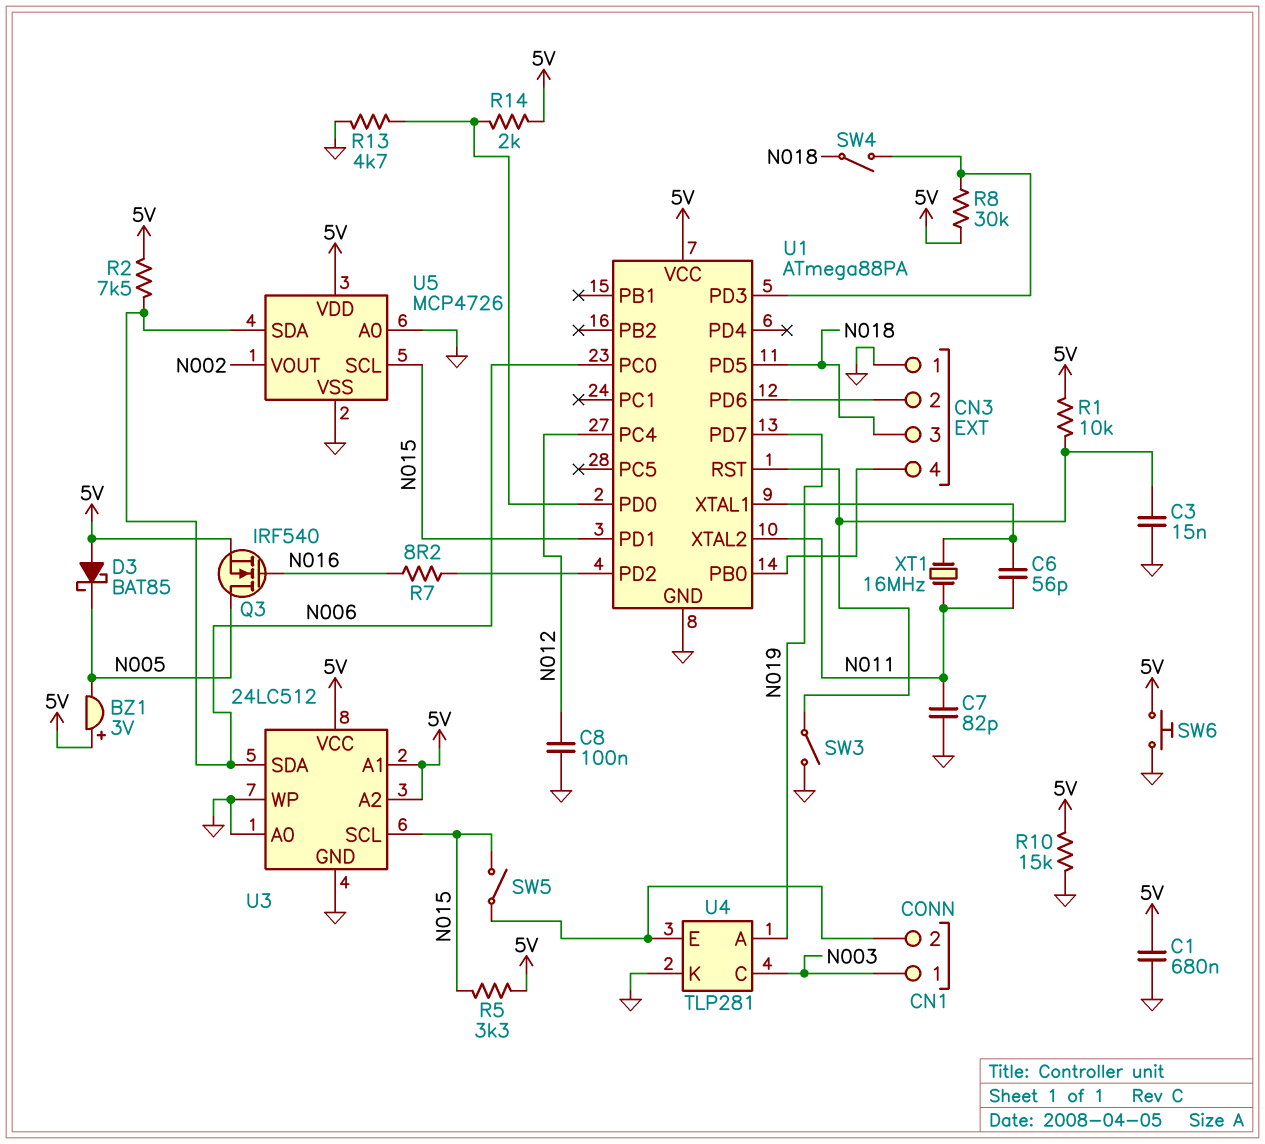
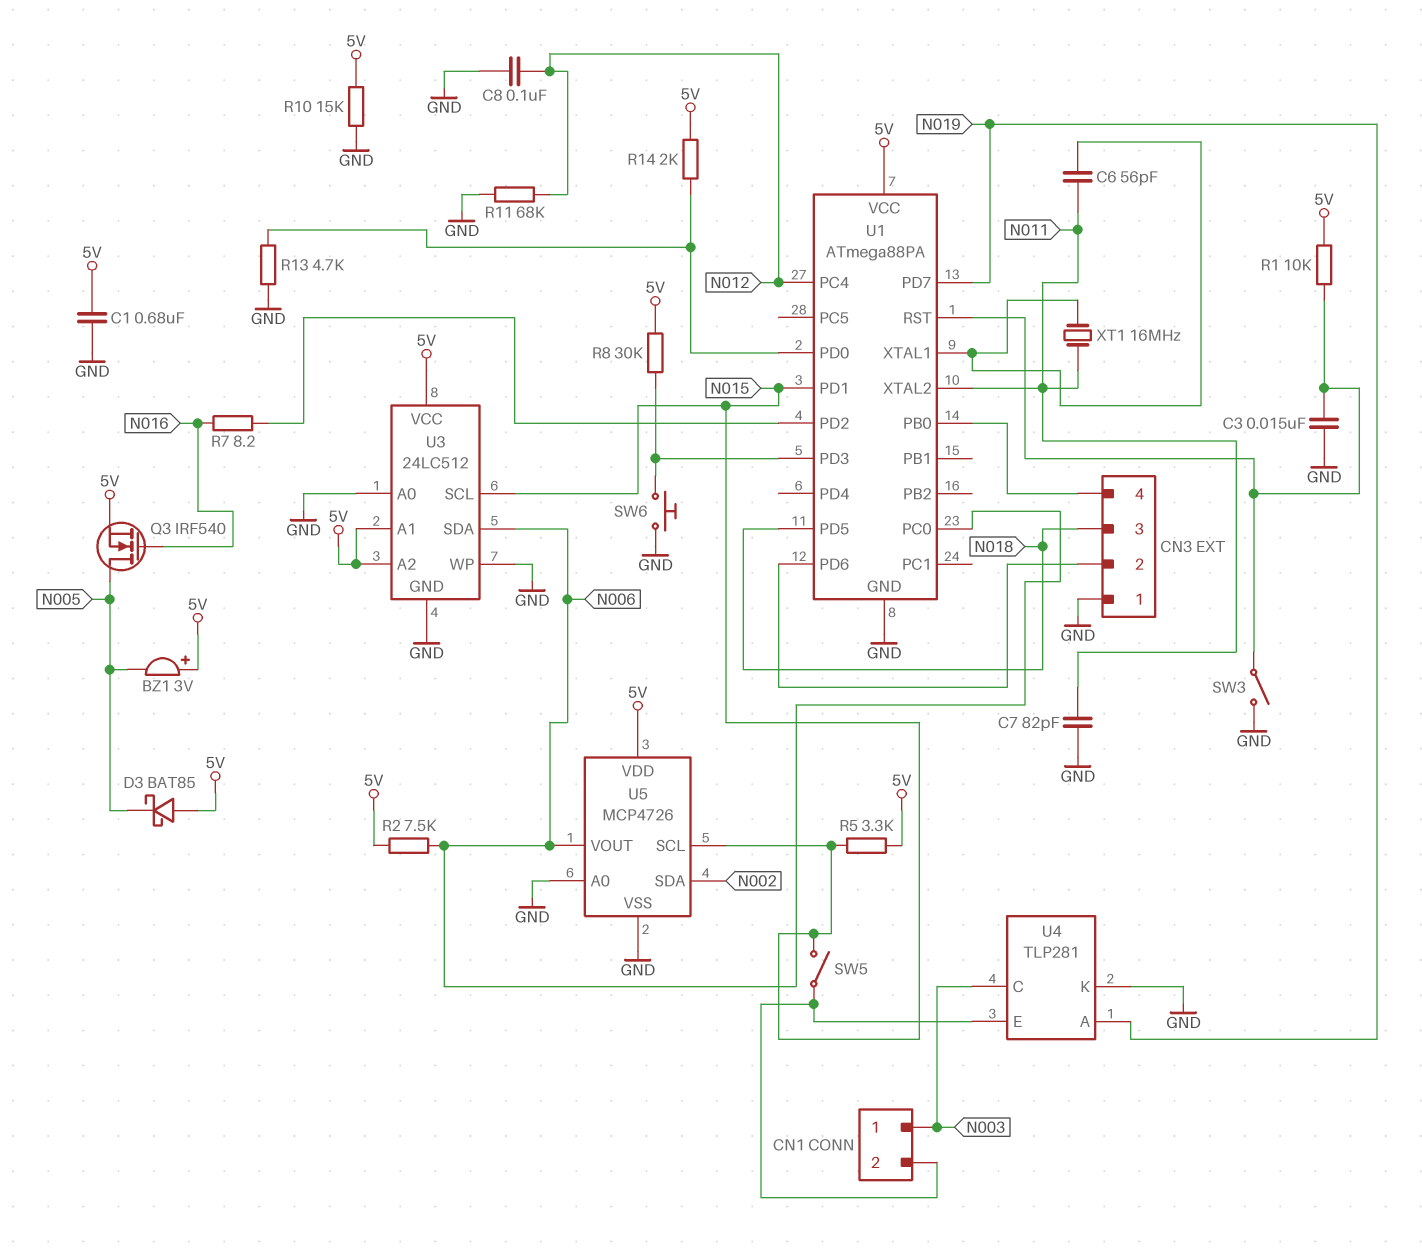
R11: none -> 68k (GND, N012)
SW4: switch (N018, U1/PD3) -> none
SW6: button (5V, GND) -> button (GND, U1/PD3)
U5 pin SDA: N006 -> N002
U5 pin VOUT: N002 -> N006

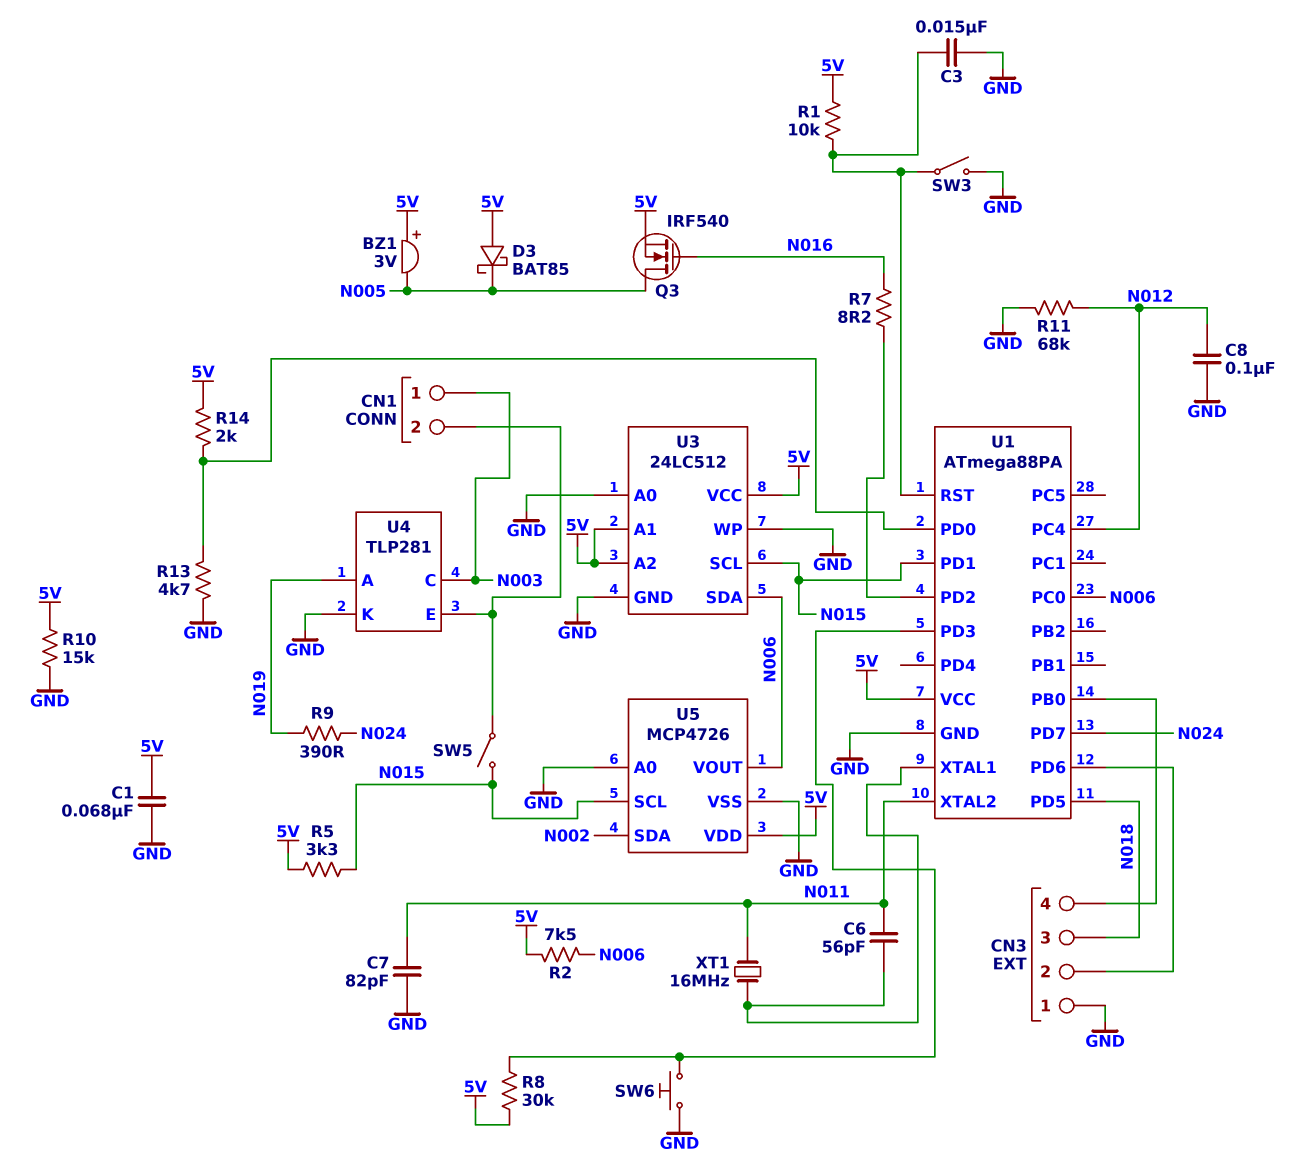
C1: 680nF (5V, GND) -> 68nF (5V, GND)
R9: none -> 390 (N019, N024)
U1 pin PD7: N019 -> N024

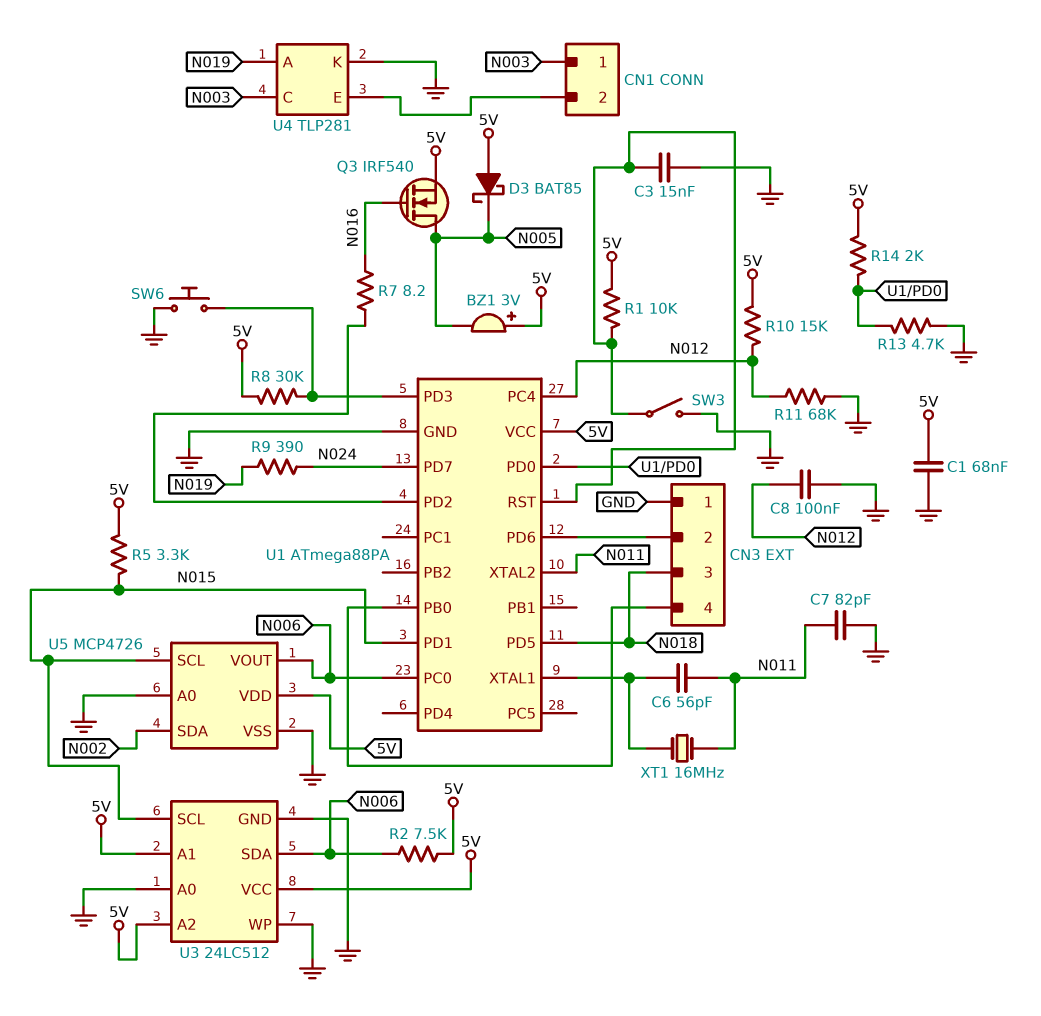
R10: 15k (5V, GND) -> 15k (5V, N012)
SW5: switch (CN1/2, N015) -> none

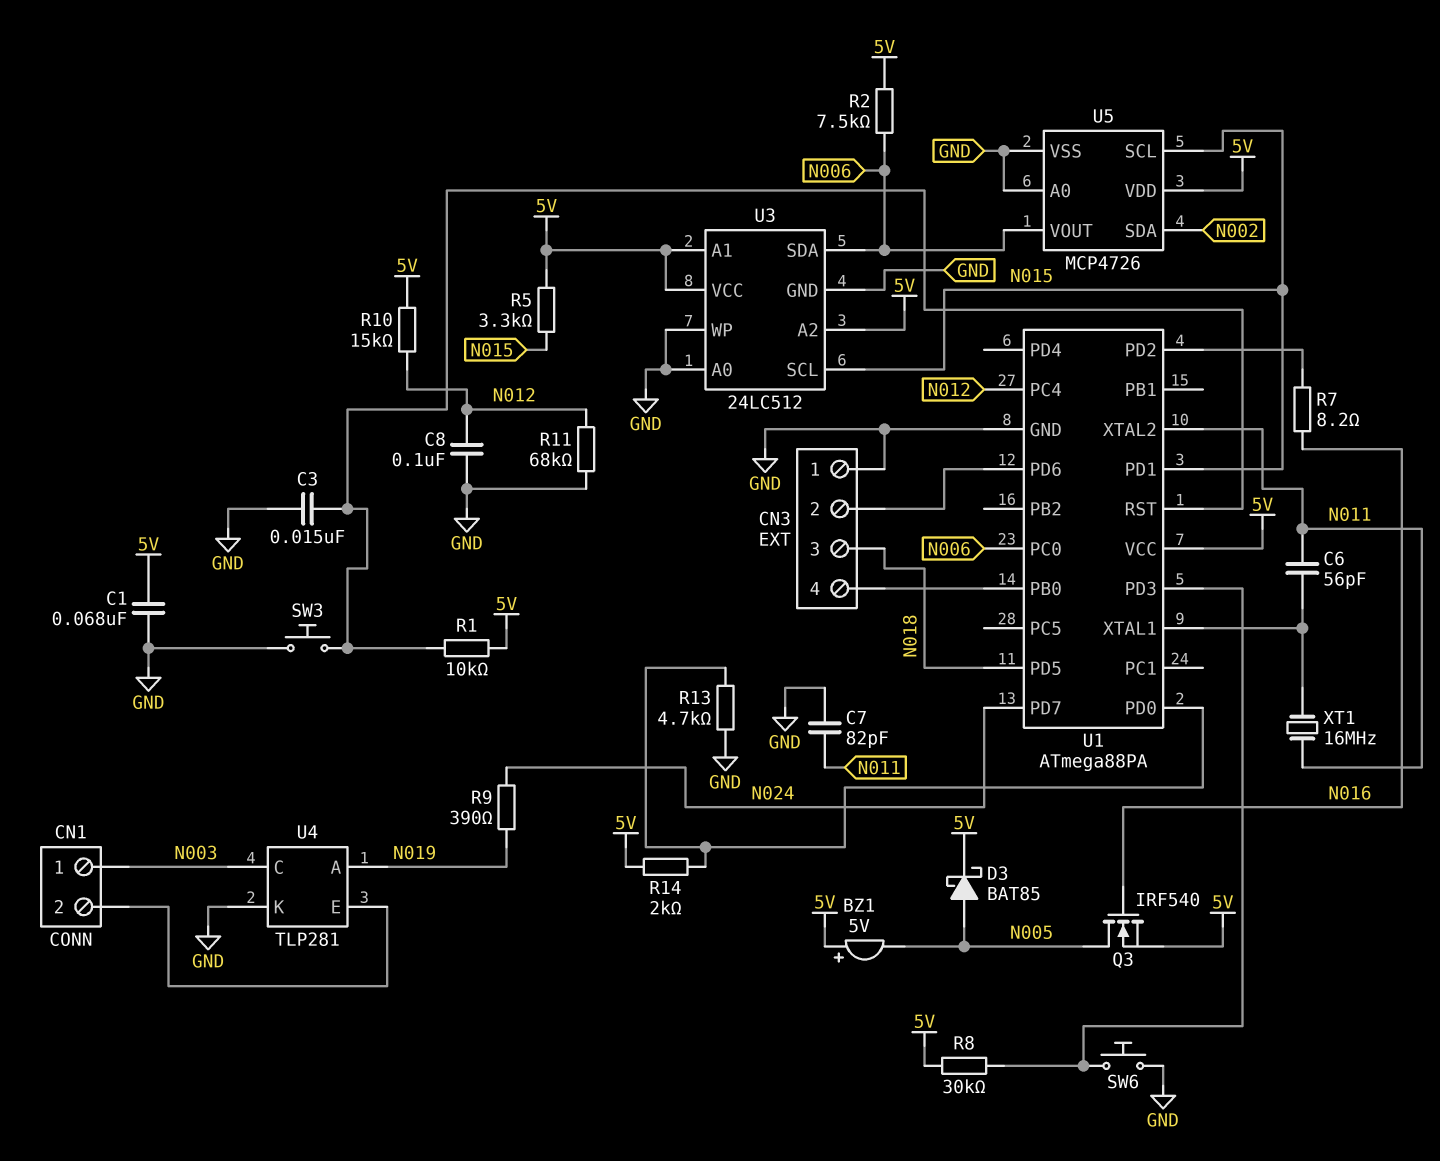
BZ1: buzzer 3V (plus 5V, minus N005) -> buzzer 5V (plus 5V, minus N005)
D3: schottky BAT85 (A 5V, K N005) -> schottky BAT85 (A N005, K 5V)
SW3: switch (GND, U1/RST) -> button (GND, U1/RST)

